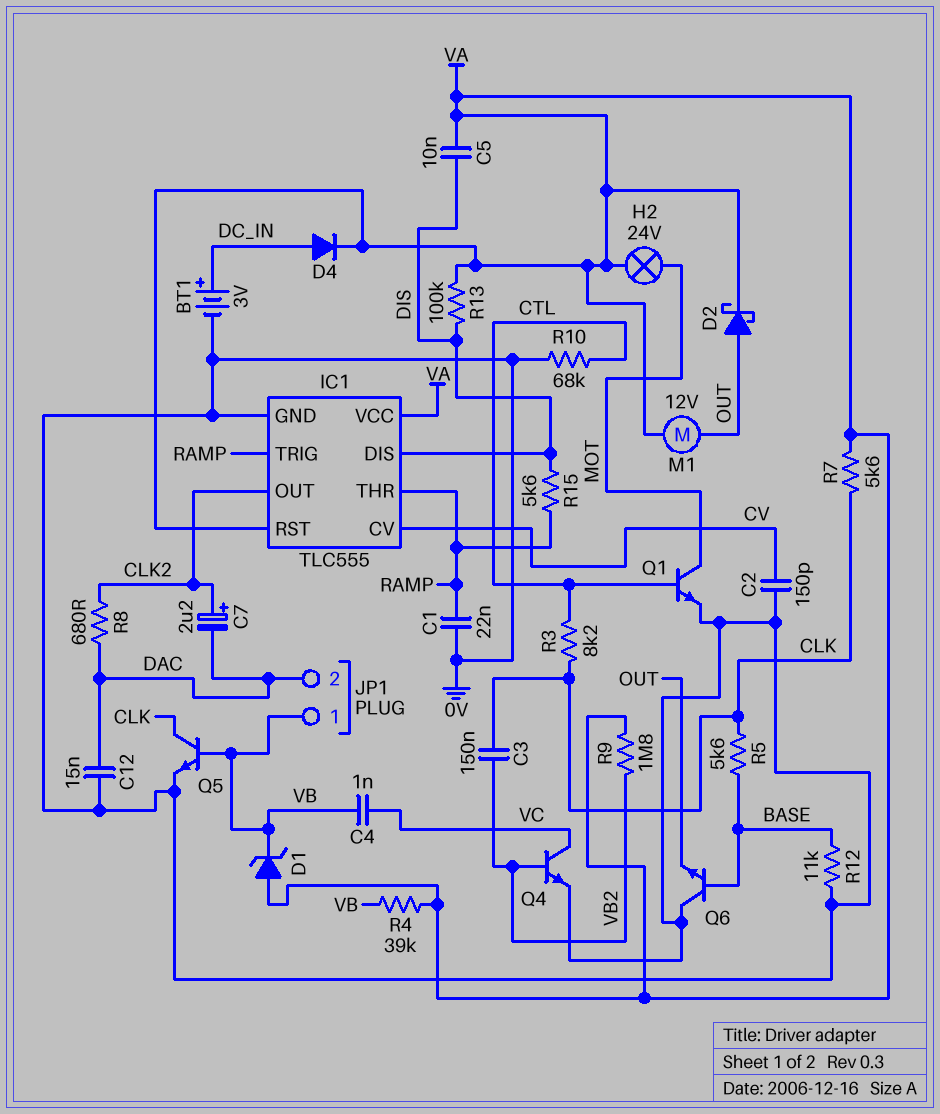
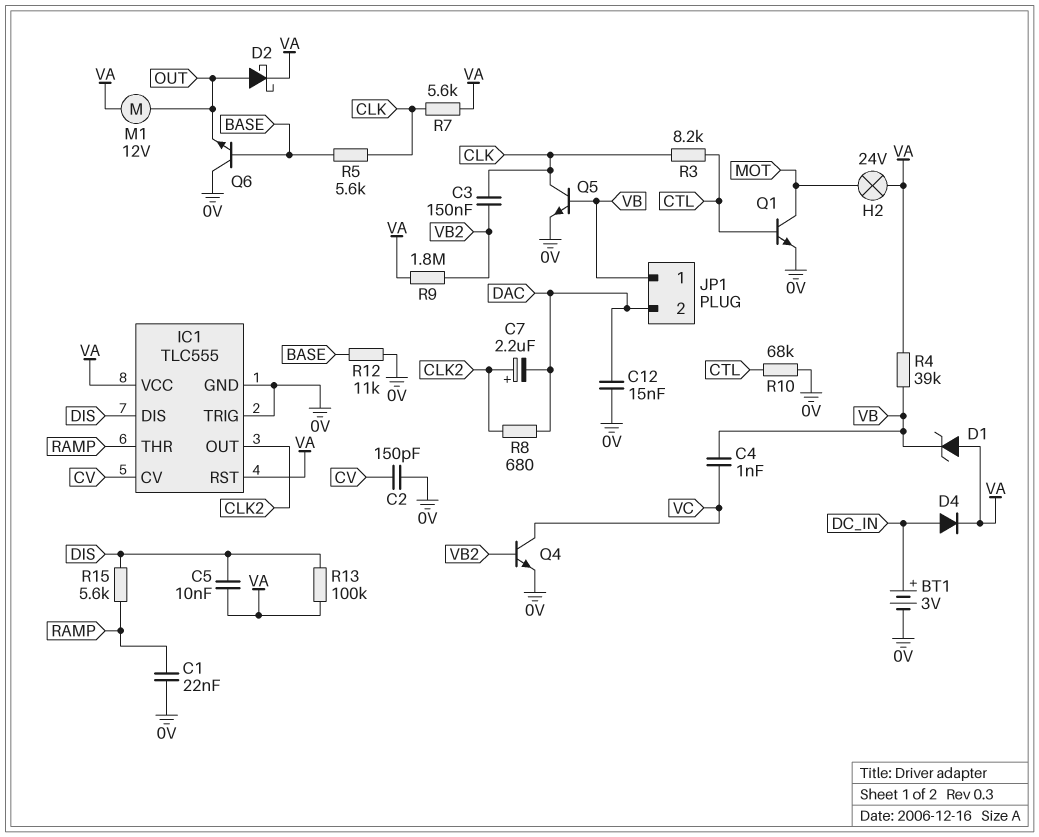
IC1 pin TRIG: RAMP -> 0V

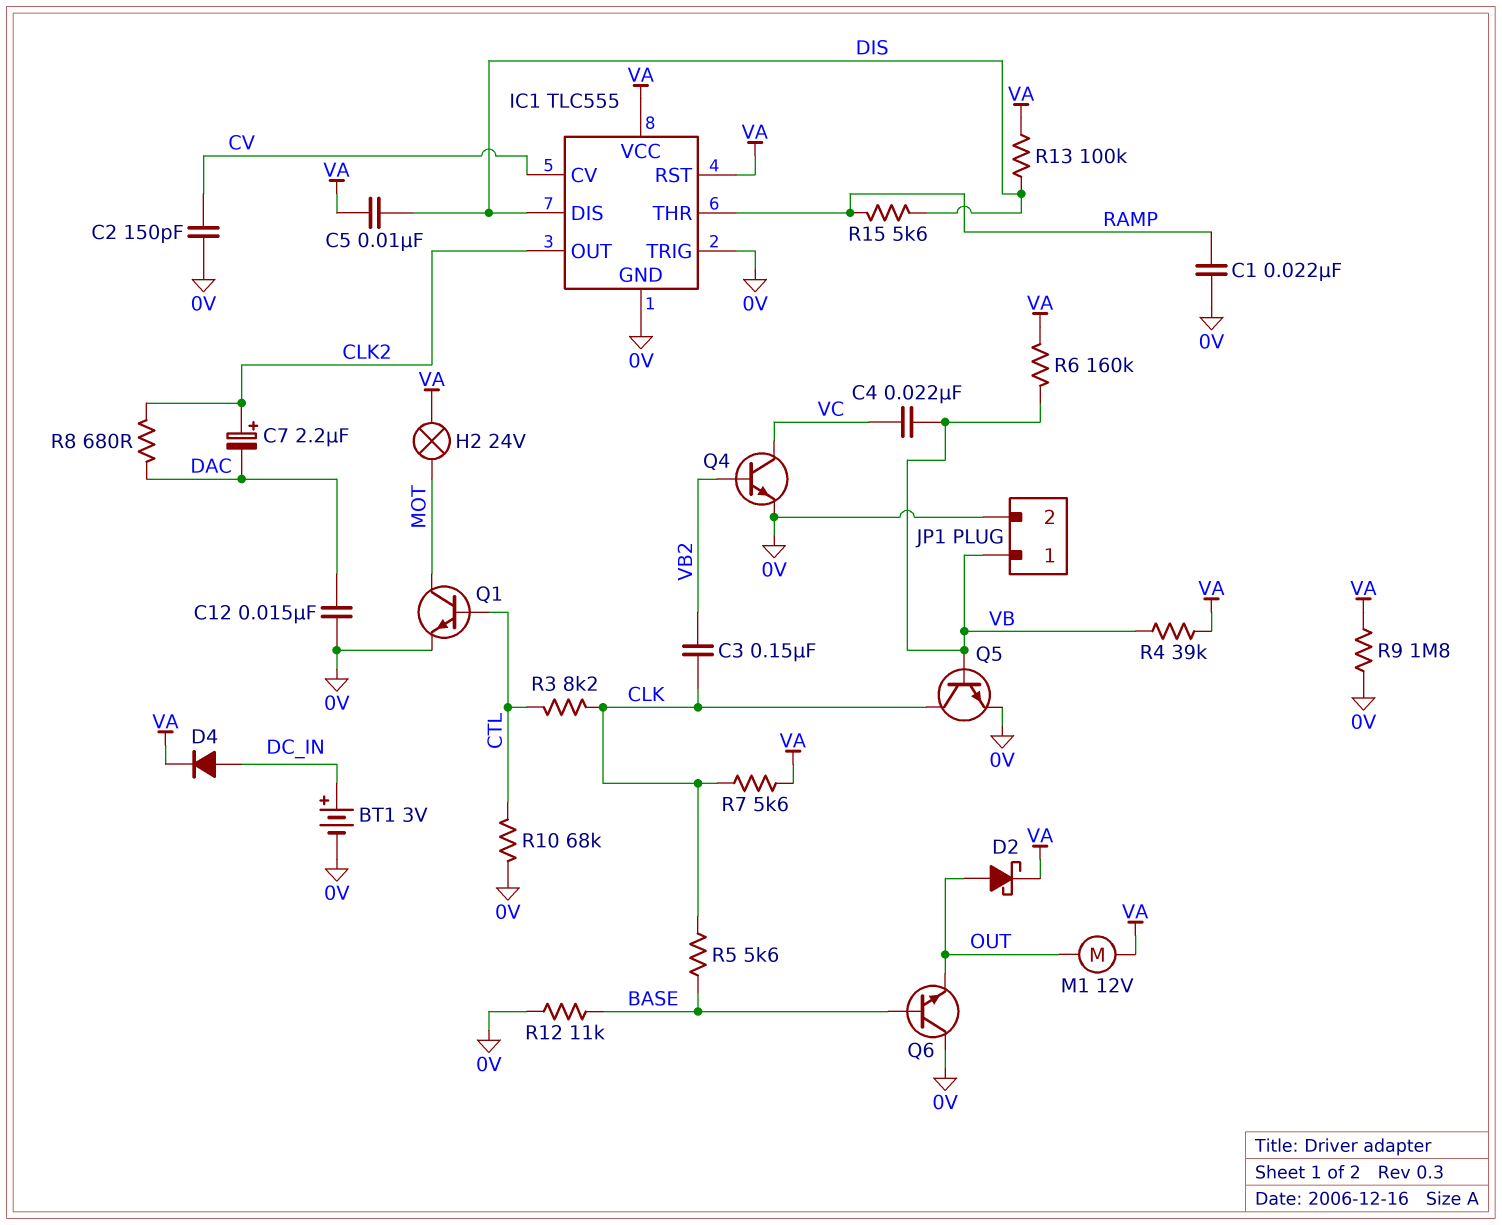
C4: 1nF (VB, VC) -> 22nF (VB, VC)
D1: zener (A VA, K VB) -> none
JP1 pin 2: DAC -> 0V
R6: none -> 160k (VA, VB)
R9: 1.8M (VA, VB2) -> 1.8M (0V, VA)

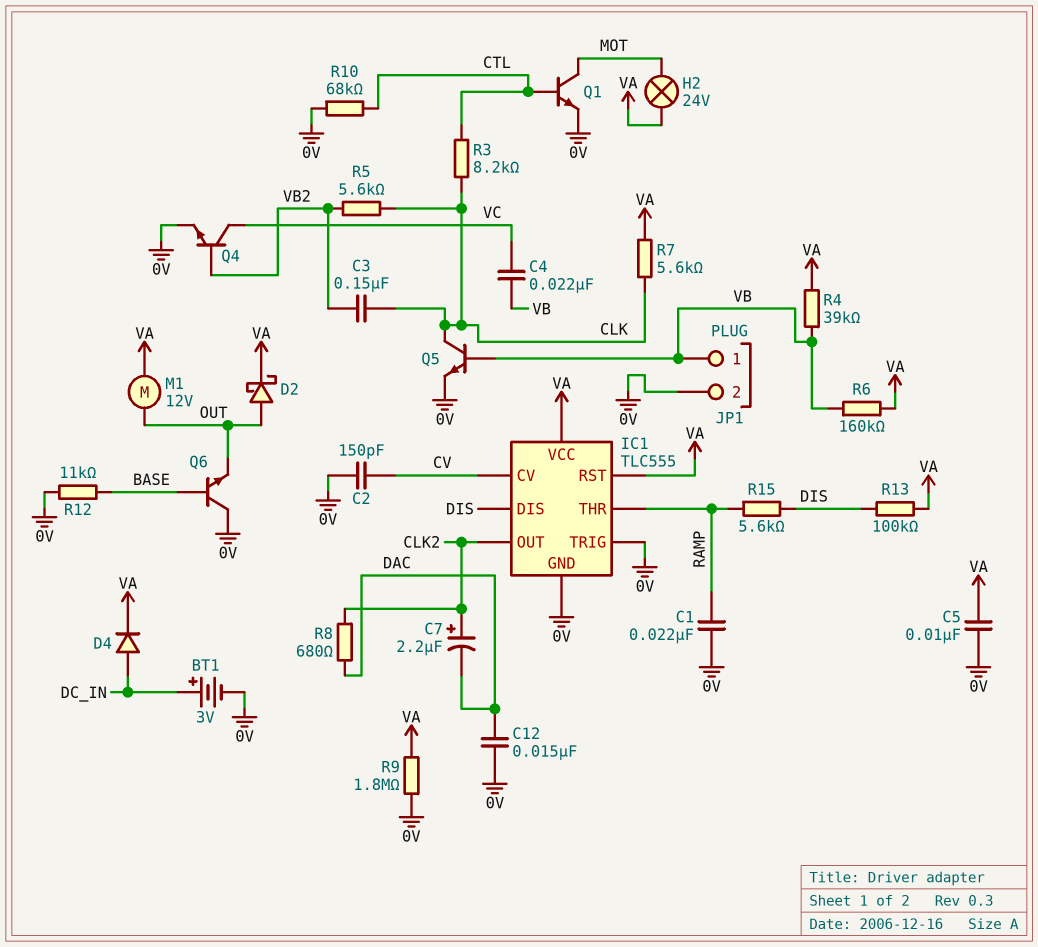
C5: 10nF (DIS, VA) -> 10nF (0V, VA)
R5: 5.6k (BASE, CLK) -> 5.6k (CLK, VB2)

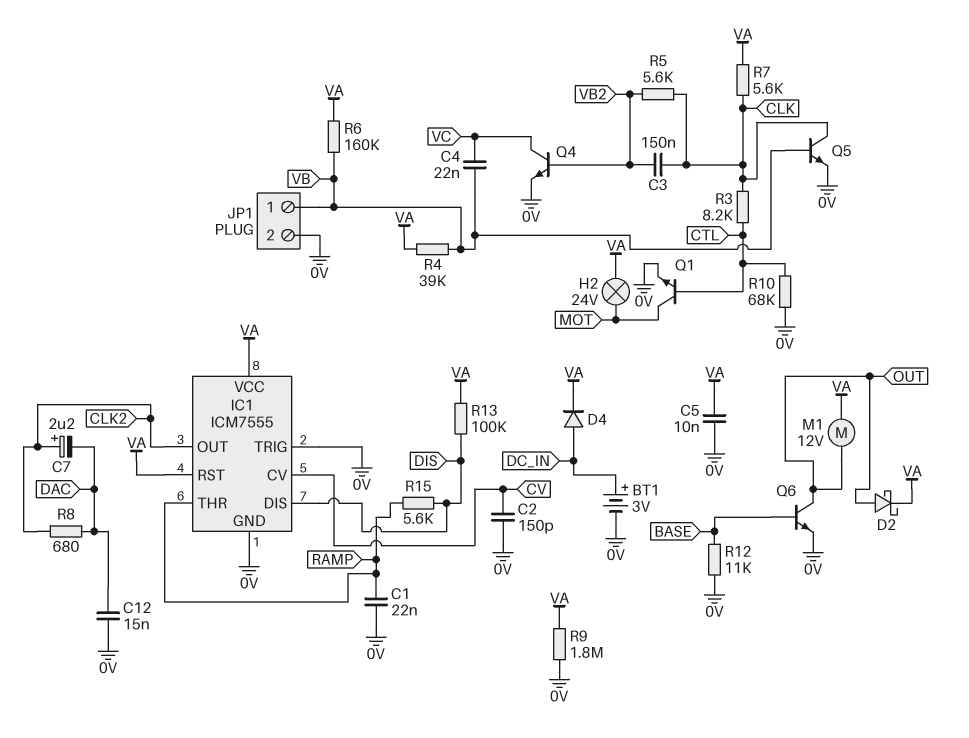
IC1: TLC555 -> ICM7555
Q6: NPN (B BASE, C 0V, E OUT) -> NPN (B BASE, C OUT, E 0V)

